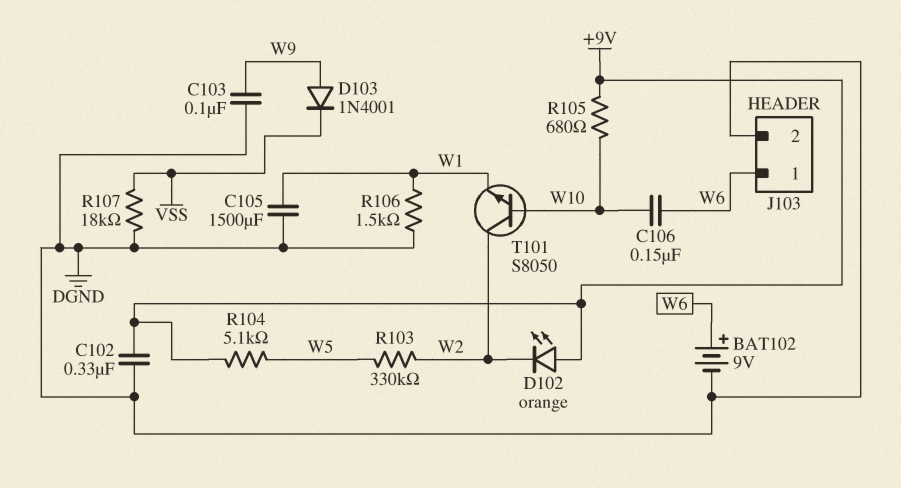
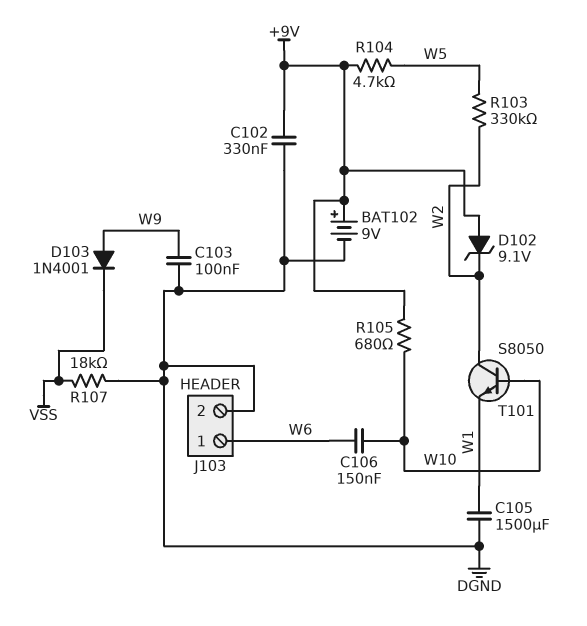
BAT102: 9V (plus W6, minus DGND) -> 9V (plus +9V, minus DGND)
D102: LED orange (A +9V, K W2) -> zener 9.1V (A +9V, K W2)
R104: 5.1k (+9V, W5) -> 4.7k (+9V, W5)
R106: 1.5k (DGND, W1) -> none

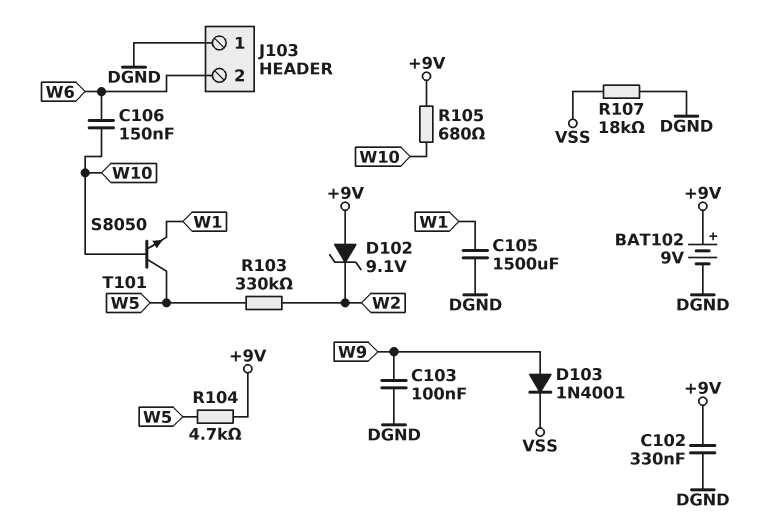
J103 pin 1: W6 -> DGND
J103 pin 2: DGND -> W6
T101: NPN S8050 (B W10, C W2, E W1) -> NPN S8050 (B W10, C W5, E W1)

